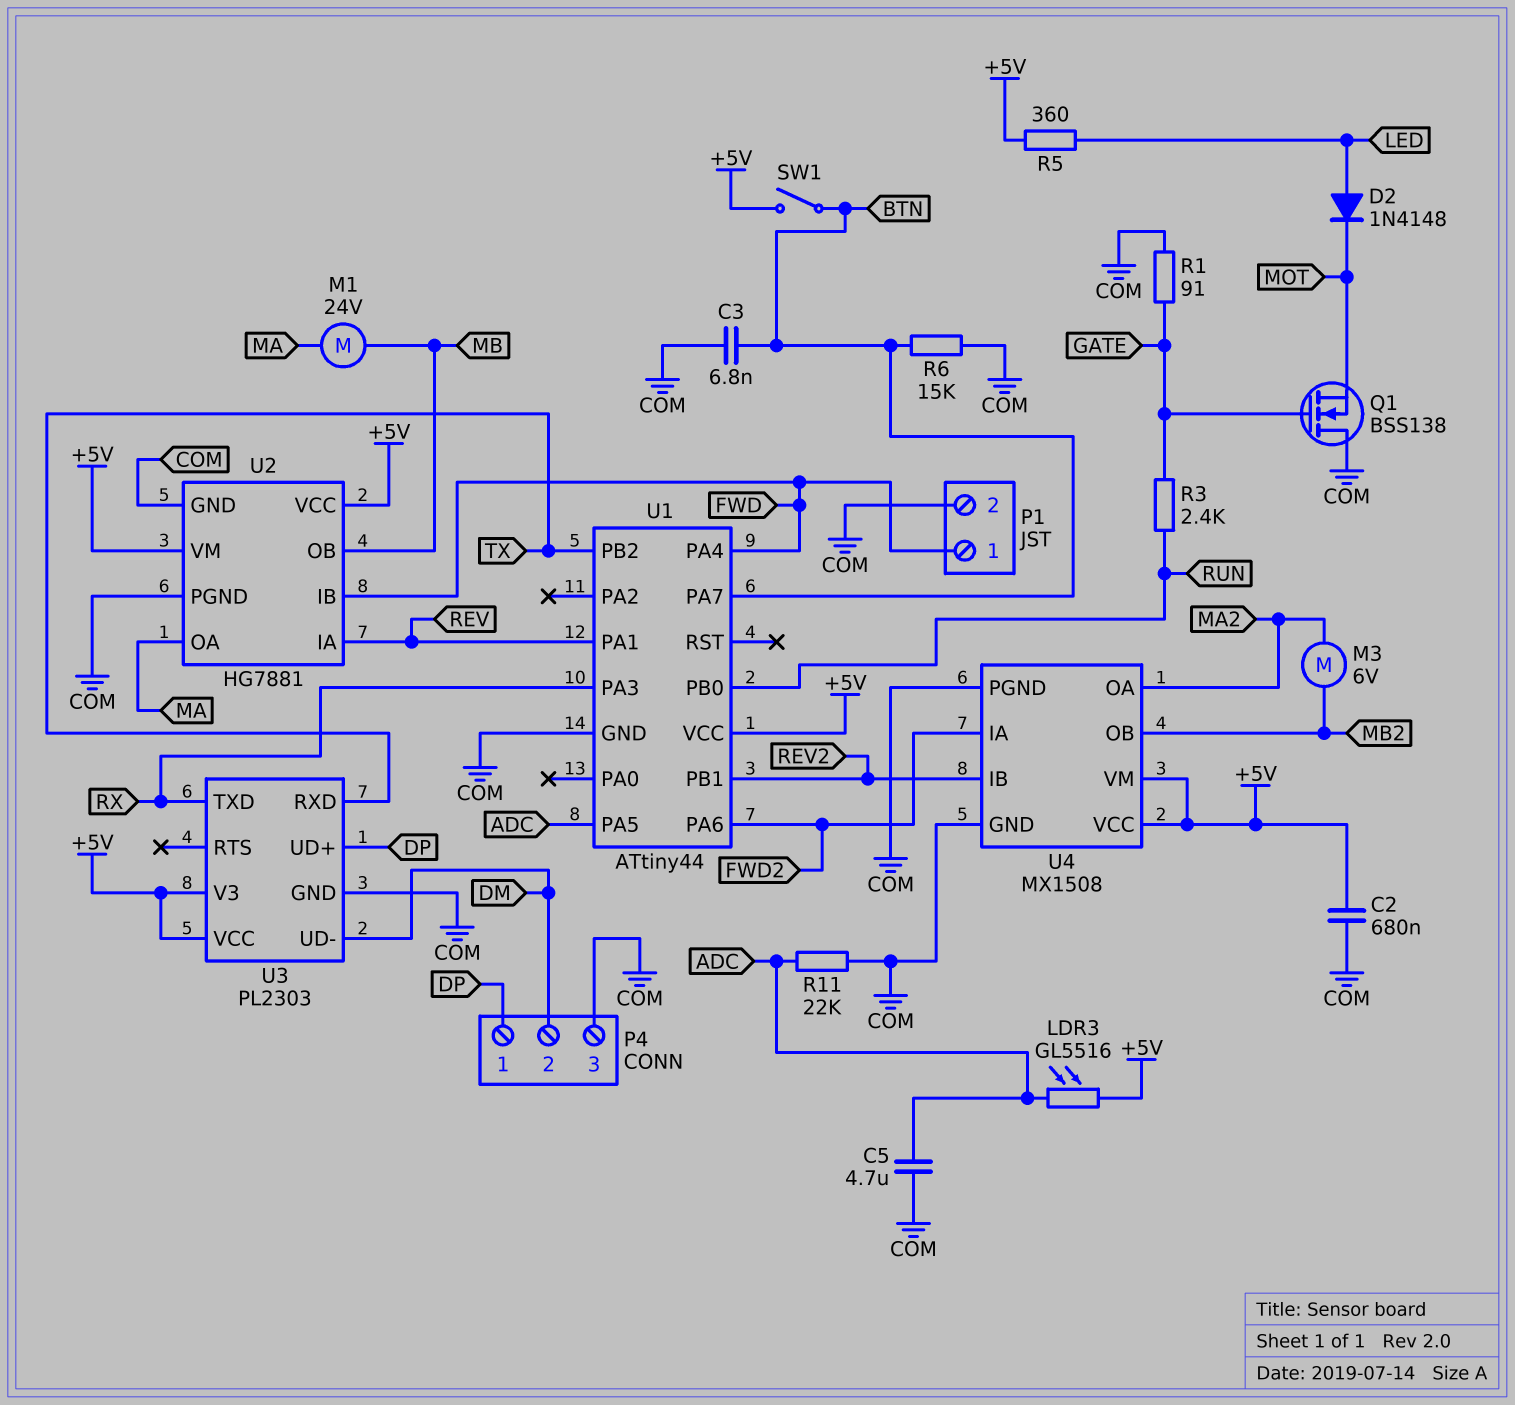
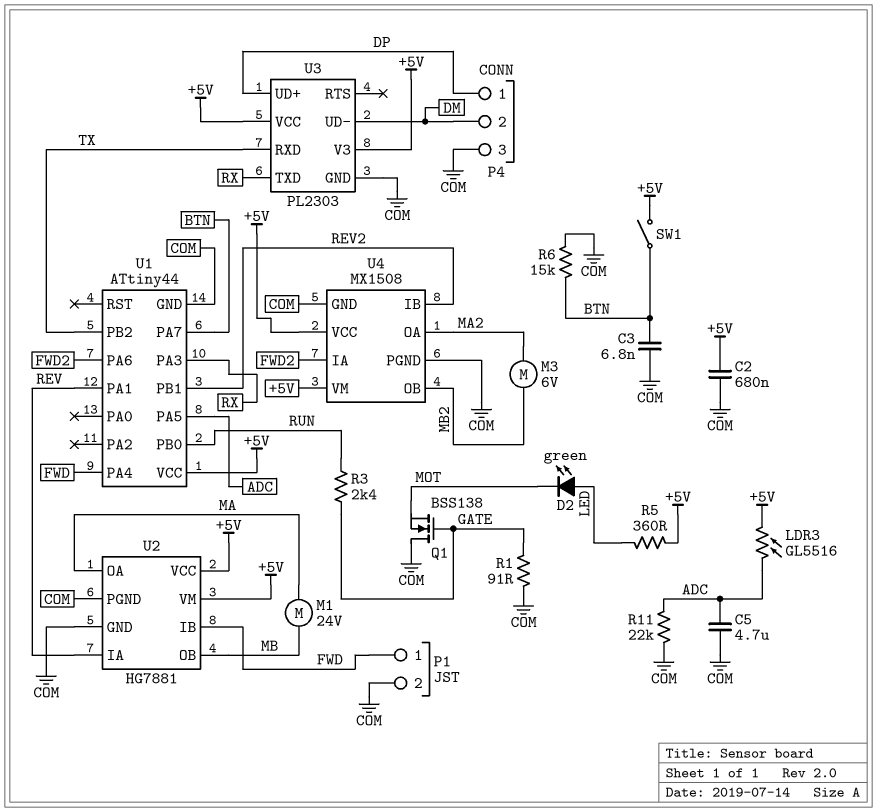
D2: diode 1N4148 (A LED, K MOT) -> LED green (A LED, K MOT)

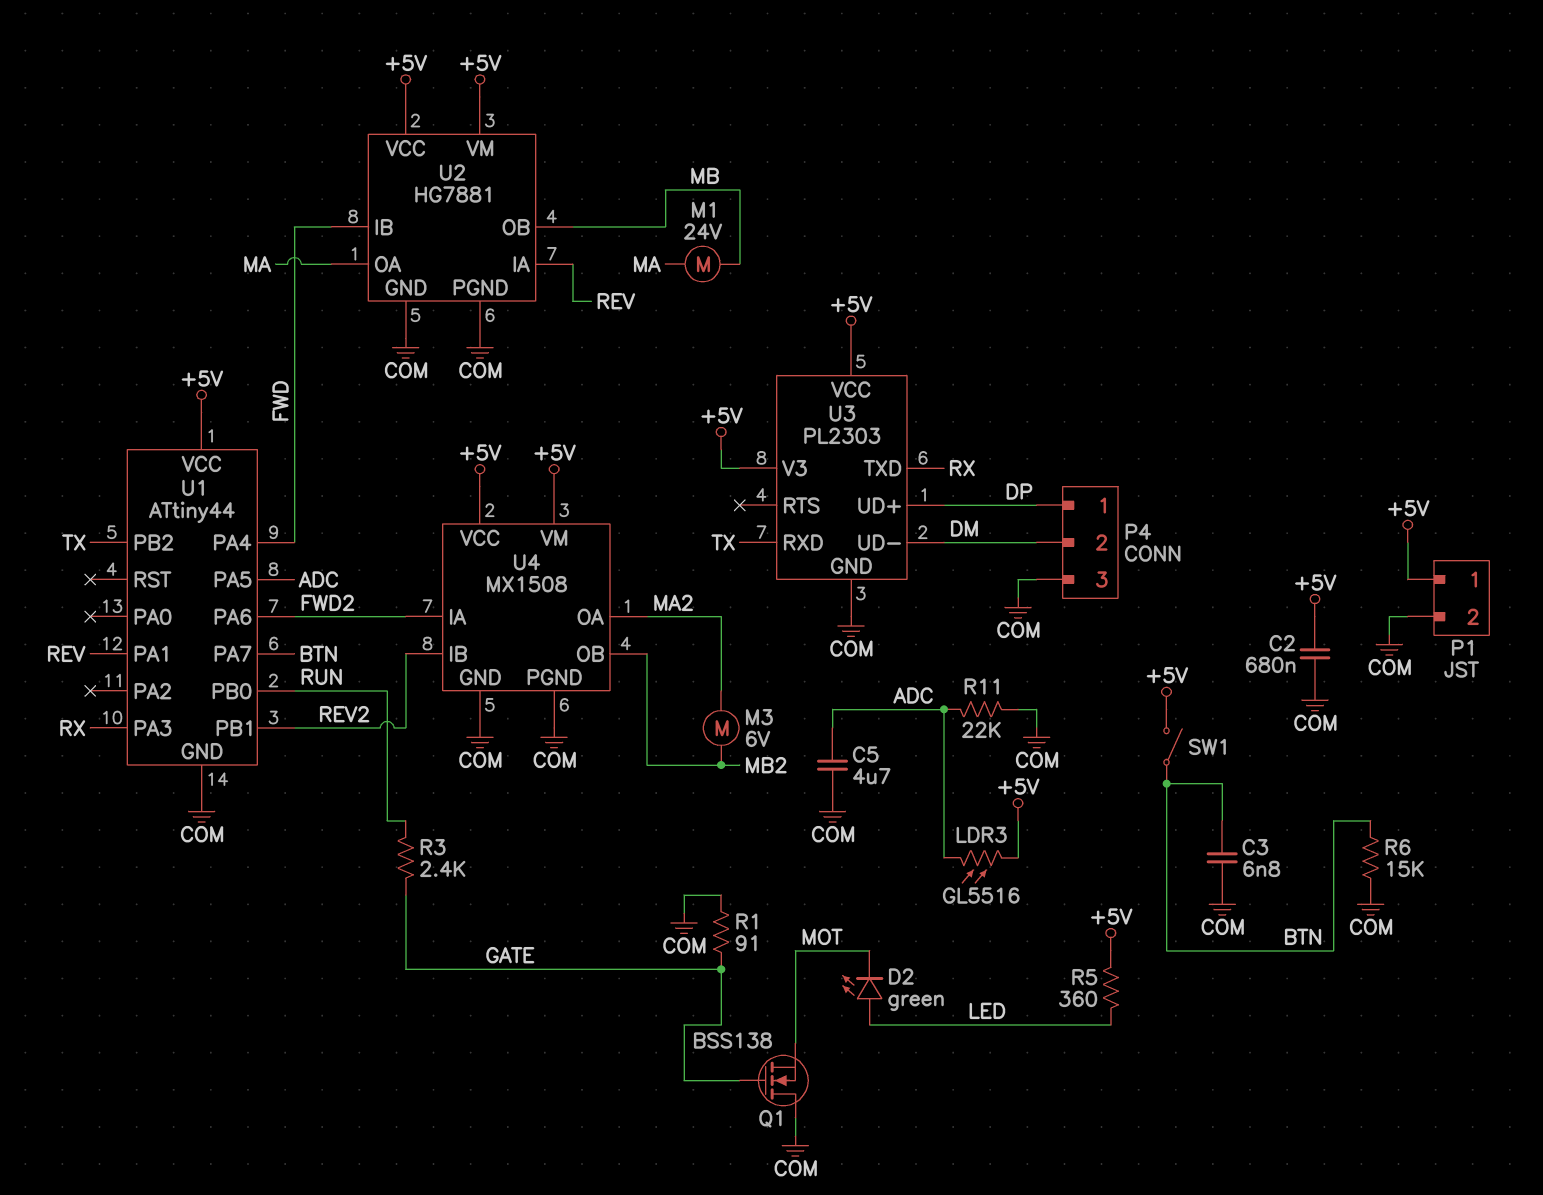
P1 pin 1: FWD -> +5V

